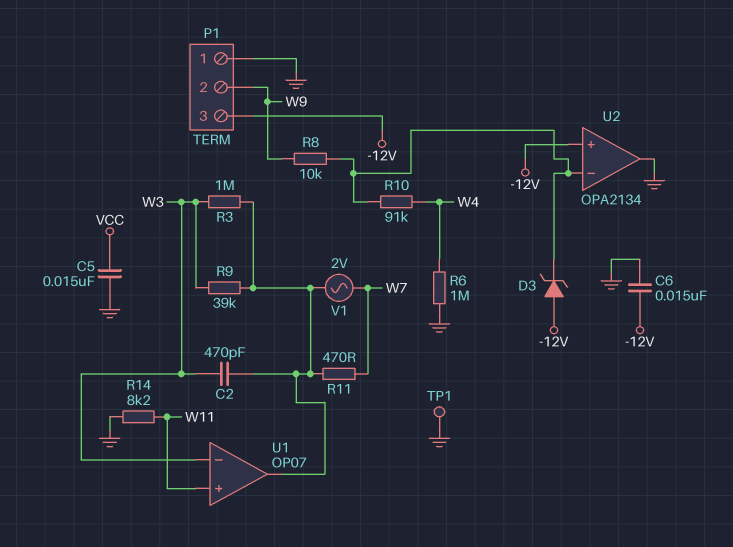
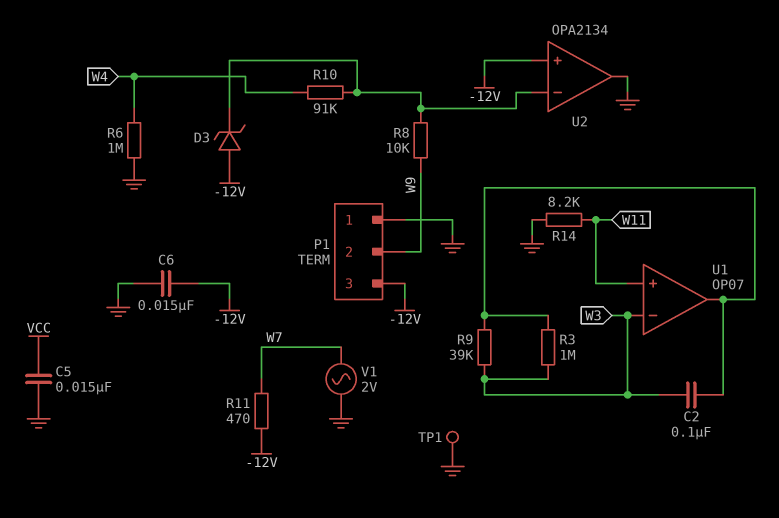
C2: 470pF (U1/out, W3) -> 100nF (U1/out, W3)
R11: 470 (U1/out, W7) -> 470 (-12V, W7)
V1: AC 2V (U1/out, W7) -> AC 2V (GND, W7)

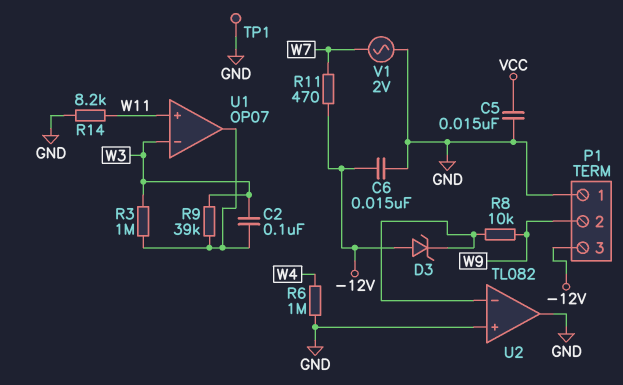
R10: 91k (U2/in-, W4) -> none
U2: OPA2134 -> TL082
U2 pin in+: -12V -> GND

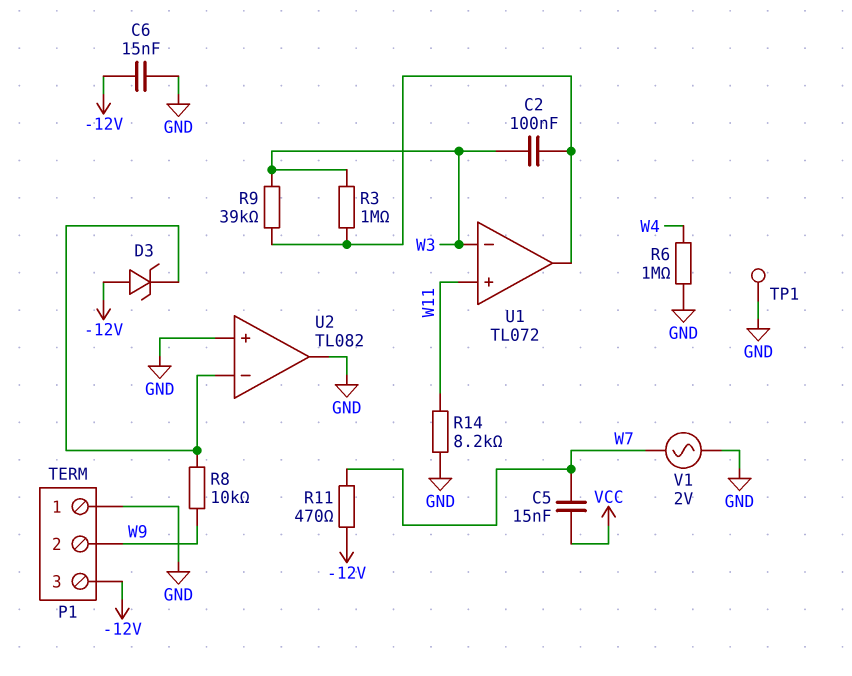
C5: 15nF (GND, VCC) -> 15nF (VCC, W7)
U1: OP07 -> TL072

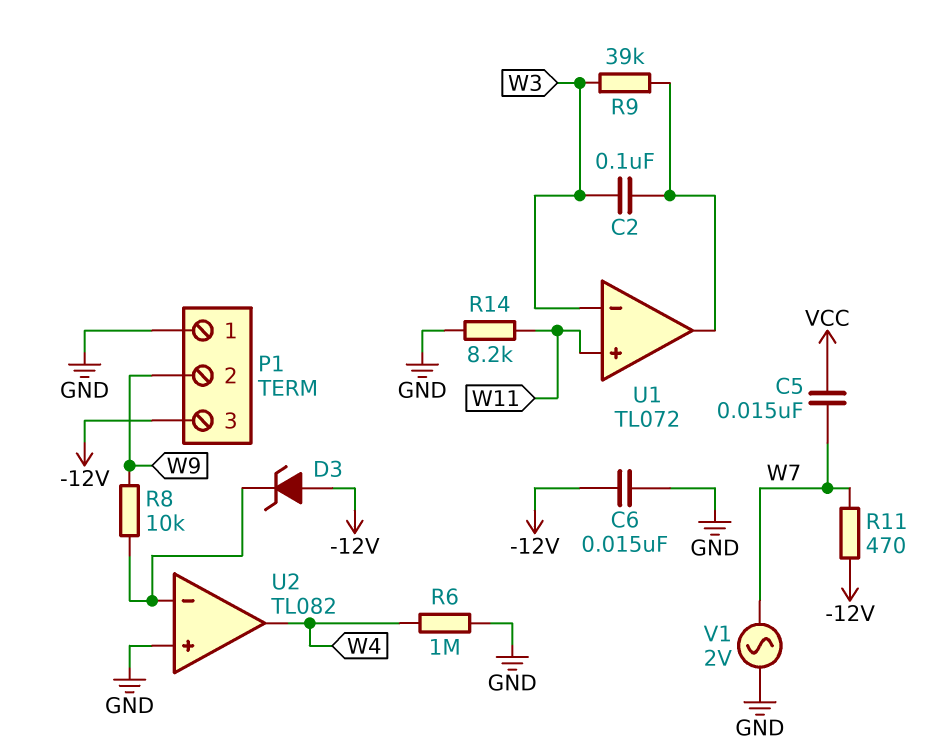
R3: 1M (U1/out, W3) -> none
TP1: test point (GND) -> none
U2 pin out: GND -> W4

